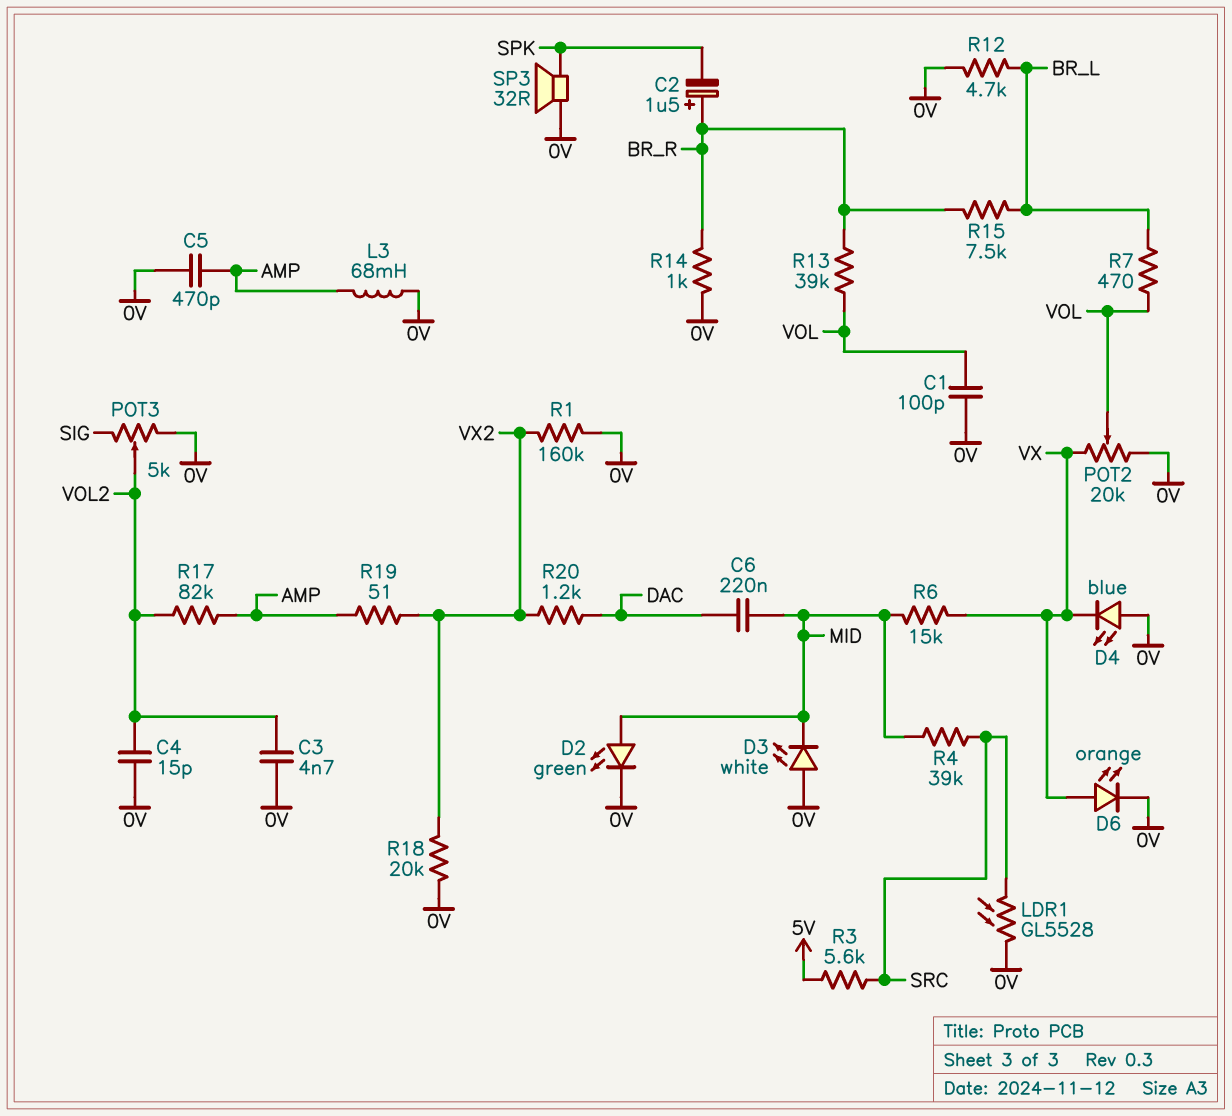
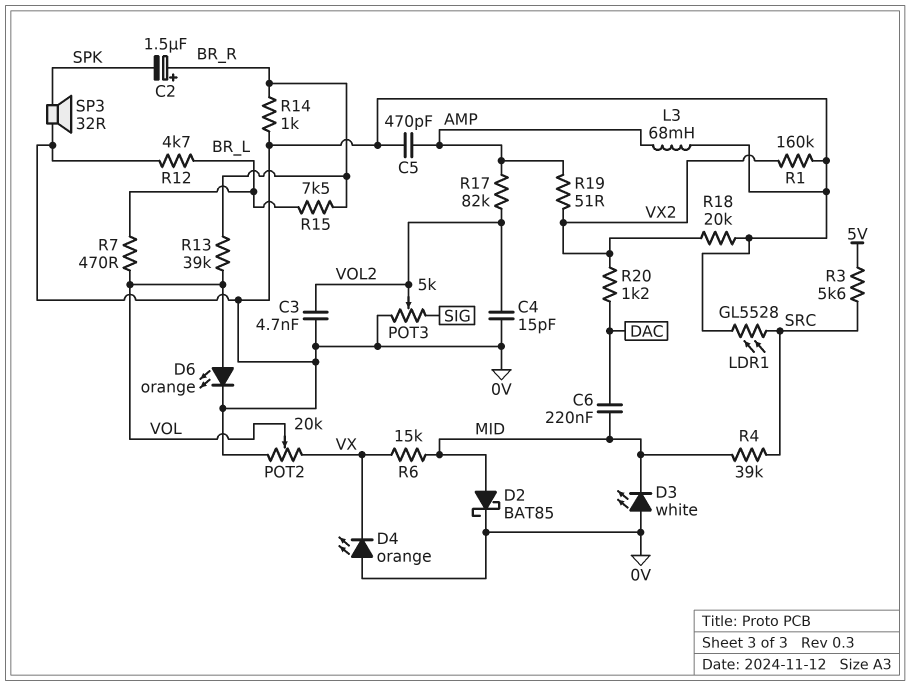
C1: 100pF (0V, VOL) -> none
D2: LED green (A MID, K 0V) -> schottky BAT85 (A MID, K 0V)
D4: LED blue (A 0V, K VX) -> LED orange (A 0V, K VX)
D6: LED orange (A VX, K 0V) -> LED orange (A VOL, K 0V)

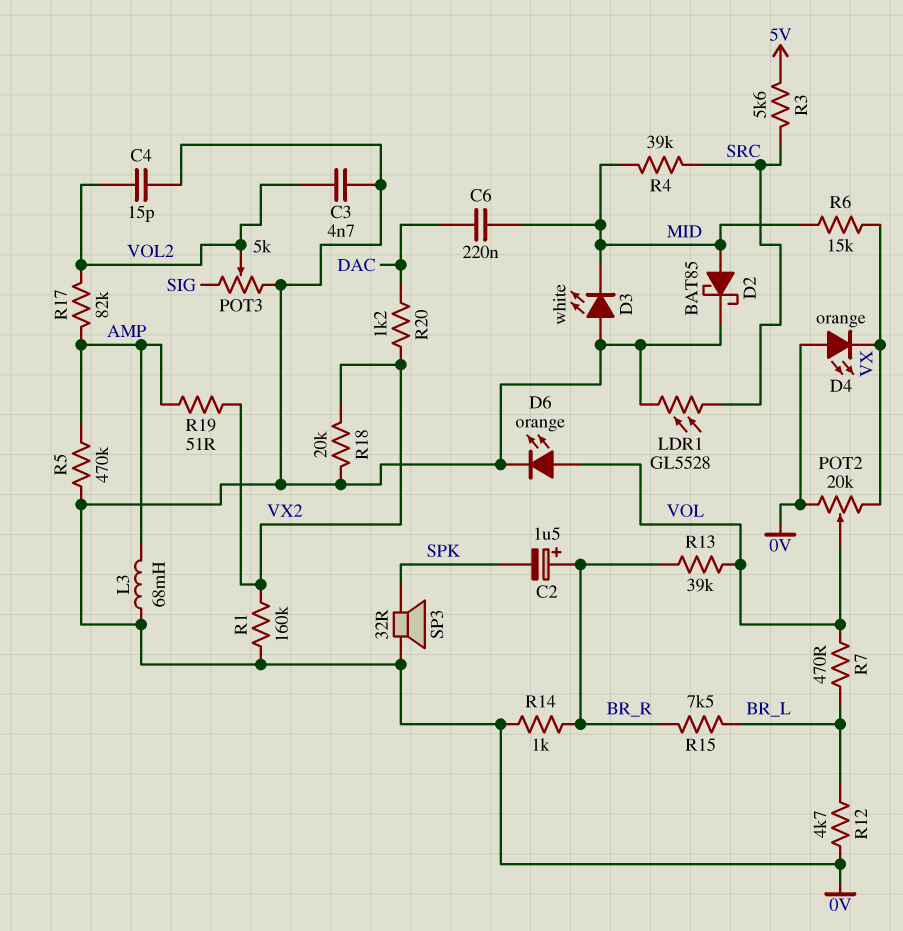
C5: 470pF (0V, AMP) -> none
R5: none -> 470k (0V, AMP)

